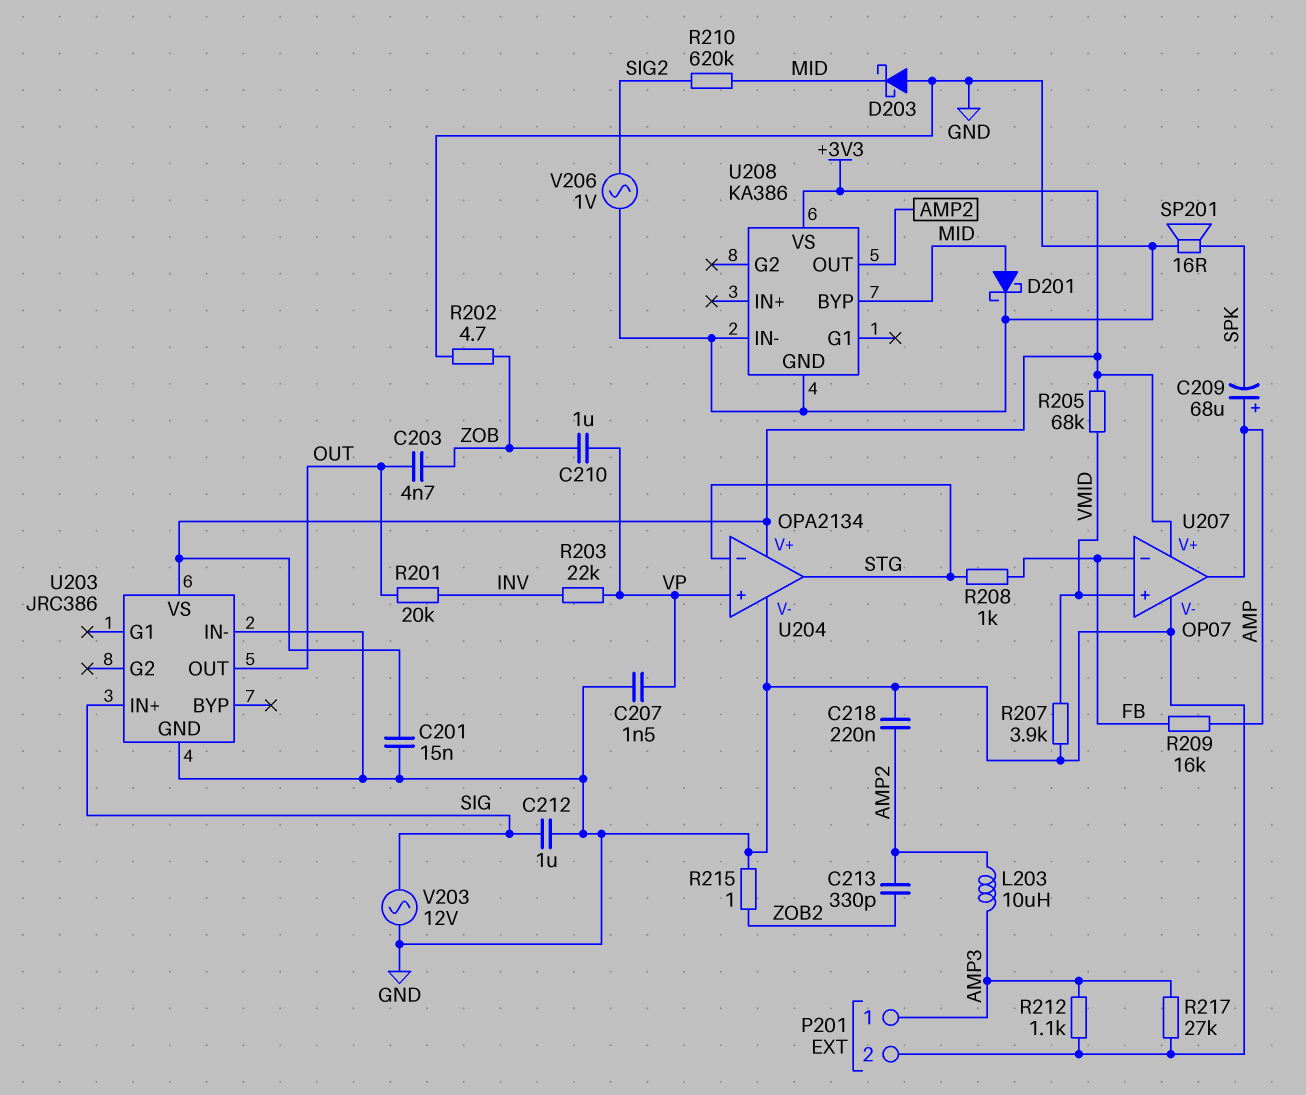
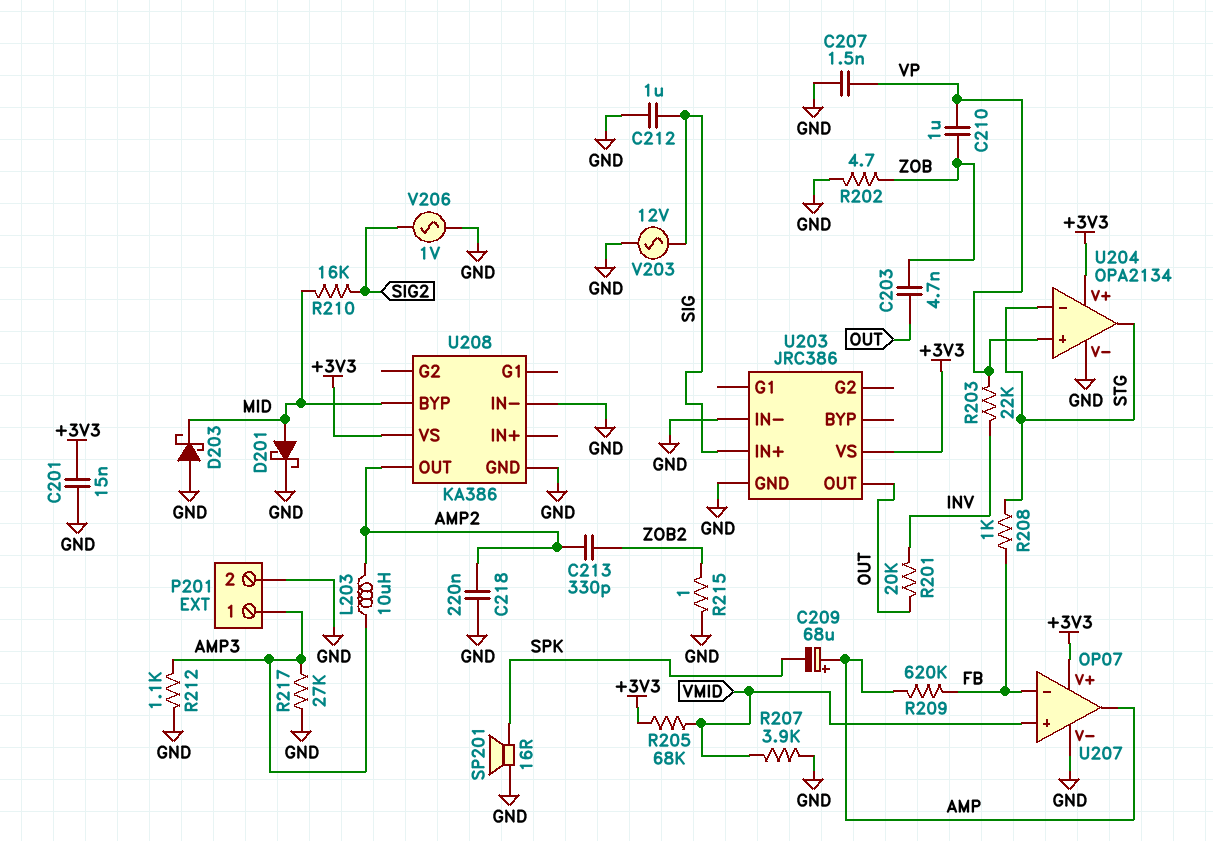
R209: 16k (AMP, FB) -> 620k (AMP, FB)
R210: 620k (MID, SIG2) -> 16k (MID, SIG2)

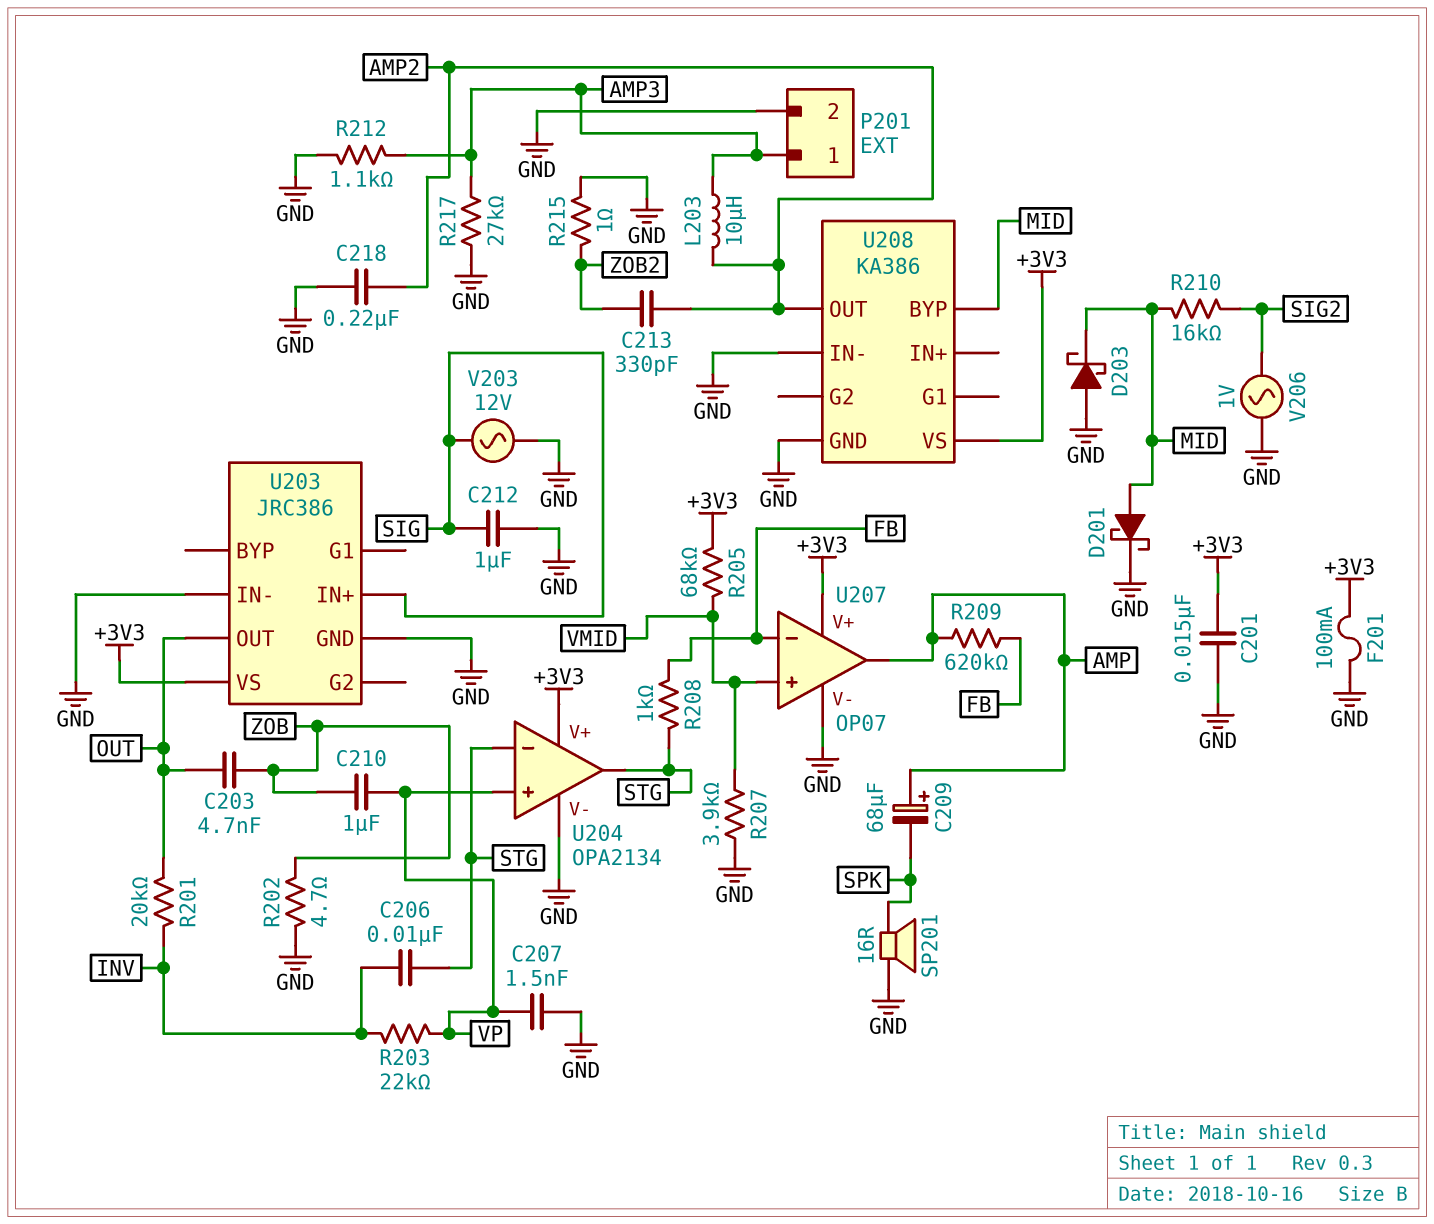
C206: none -> 10nF (INV, STG)
F201: none -> 100mA (+3V3, GND)

